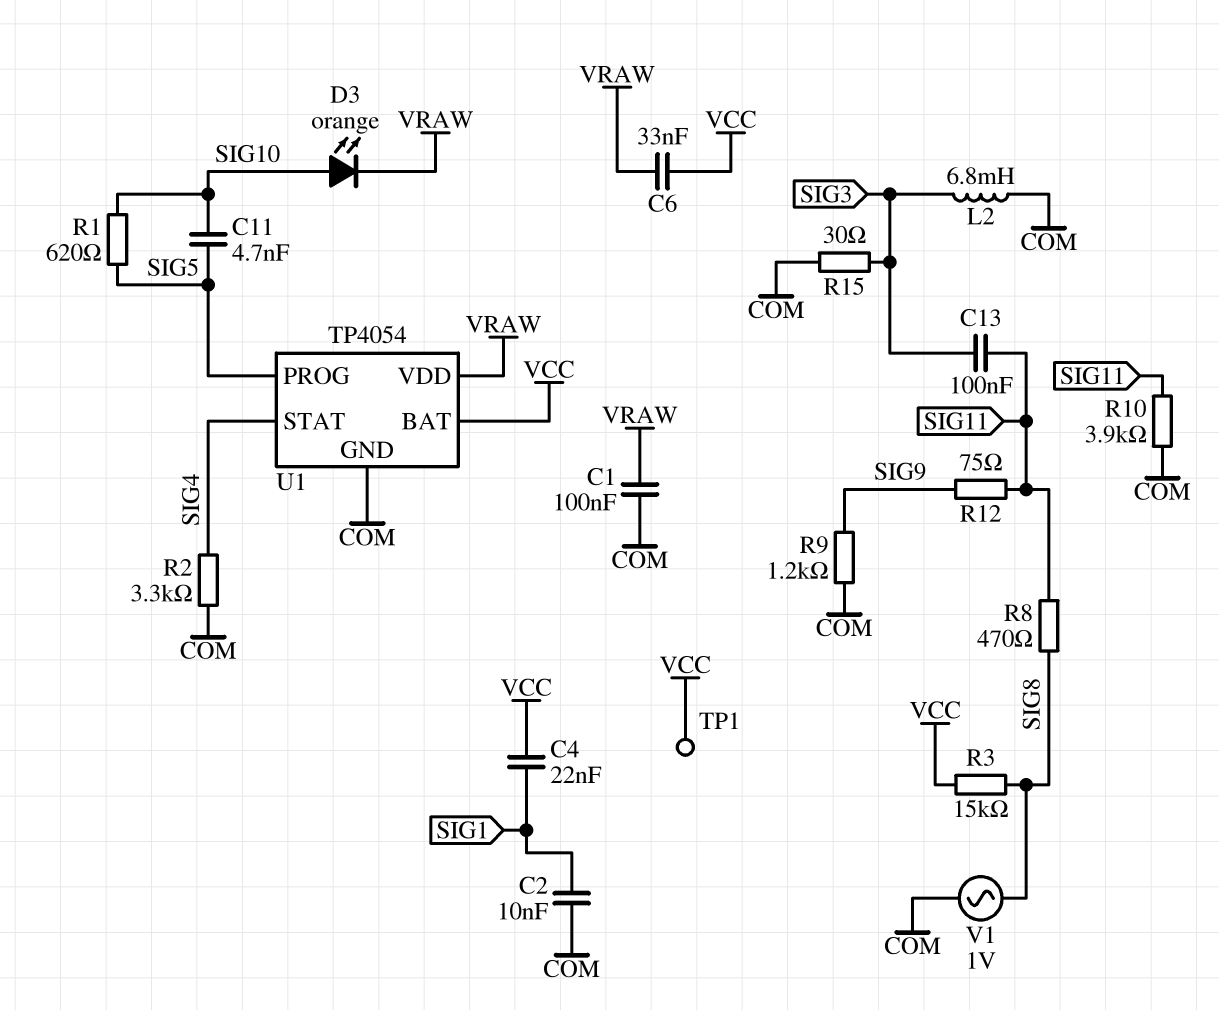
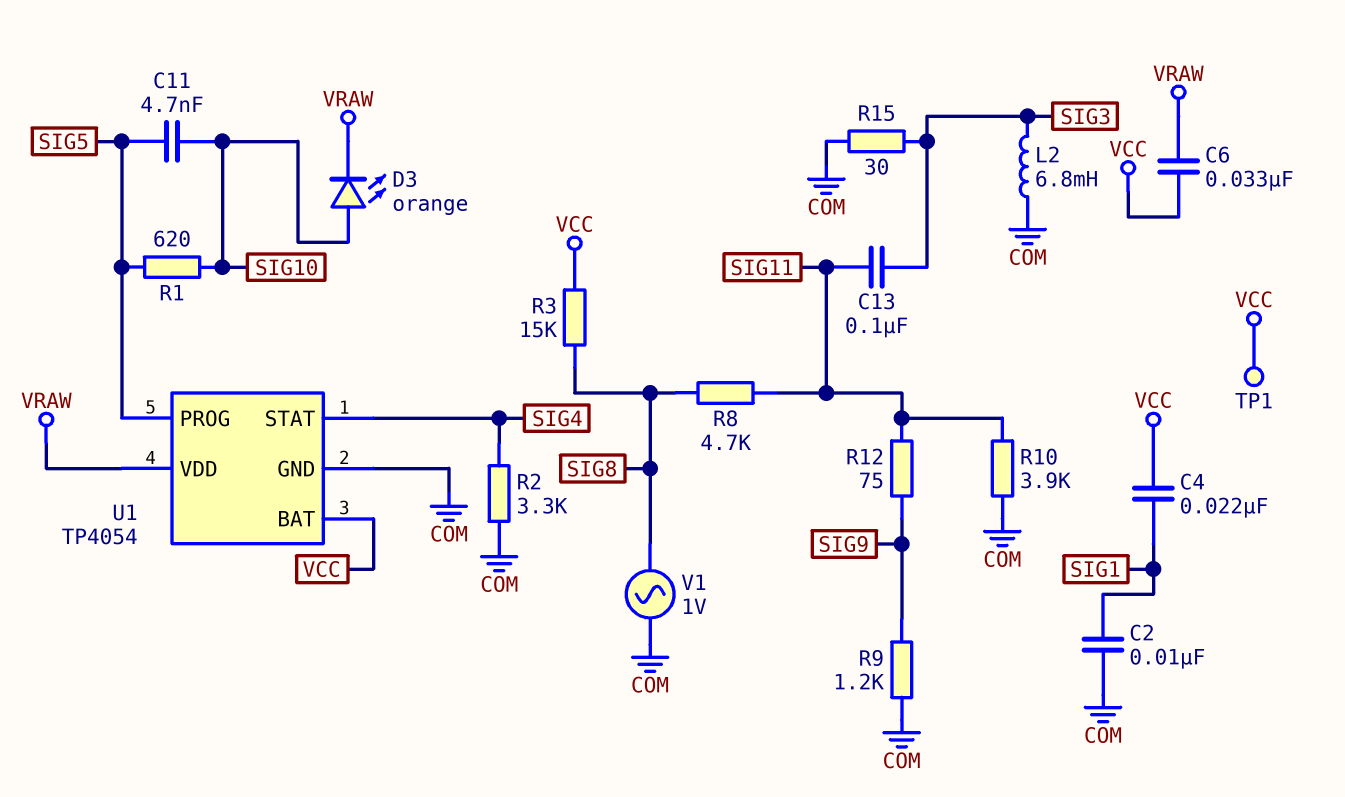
C1: 100nF (COM, VRAW) -> none
R8: 470 (SIG8, SIG11) -> 4.7k (SIG8, SIG11)

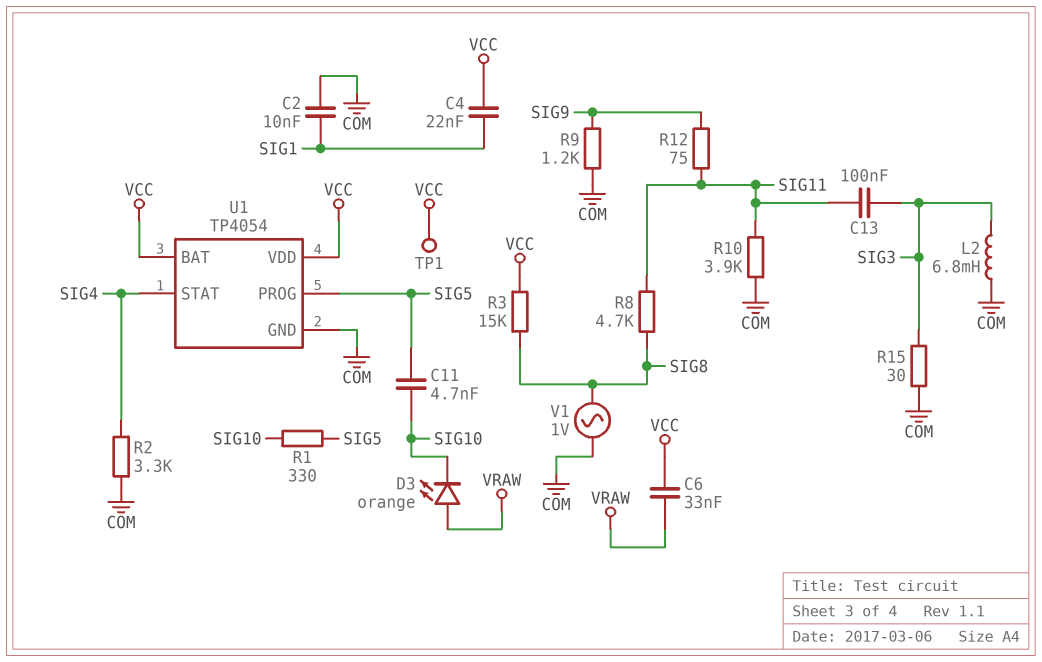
D3: LED orange (A SIG10, K VRAW) -> LED orange (A VRAW, K SIG10)
R1: 620 (SIG5, SIG10) -> 330 (SIG5, SIG10)
U1 pin VDD: VRAW -> VCC

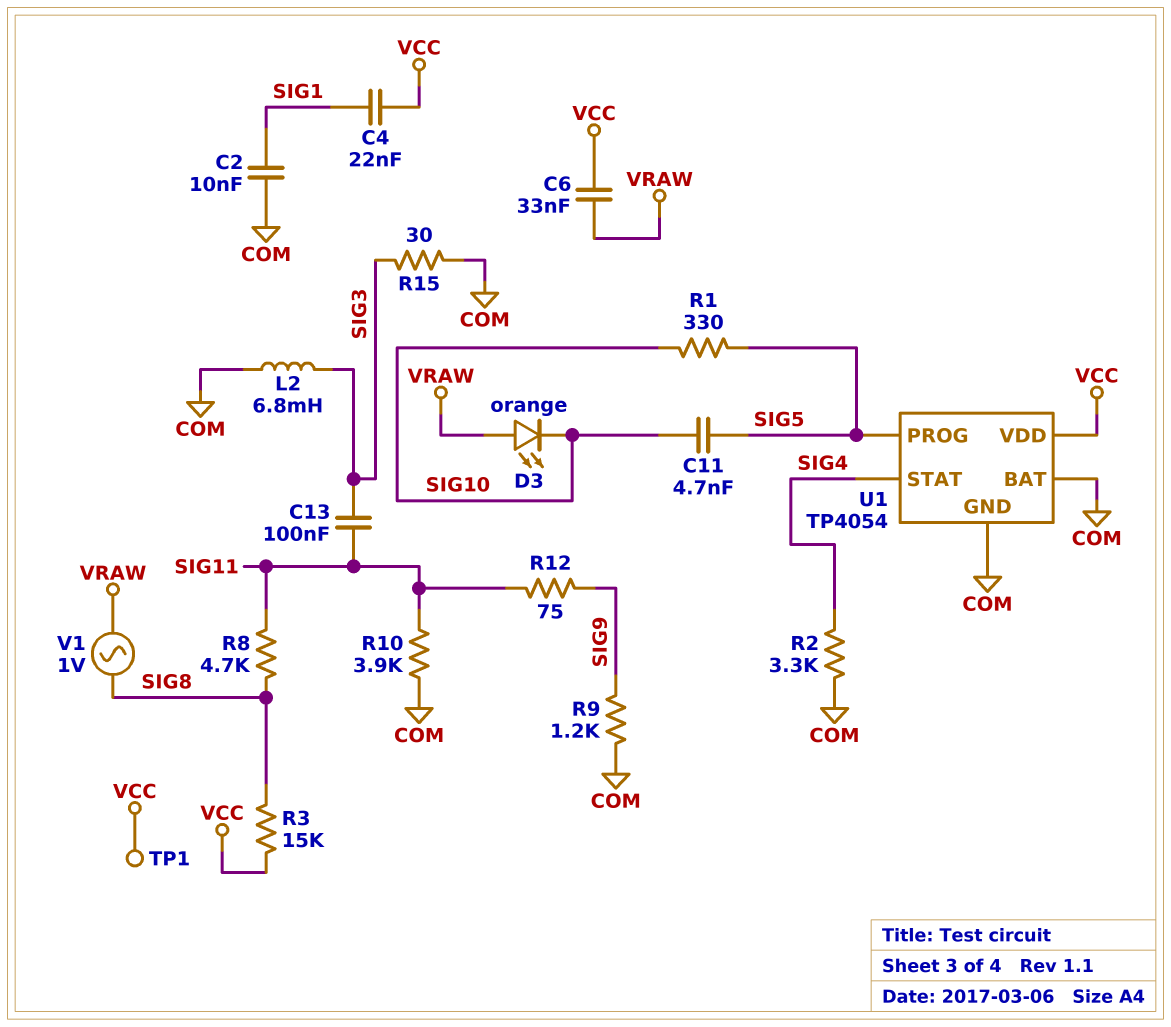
U1 pin BAT: VCC -> COM
V1: AC 1V (COM, SIG8) -> AC 1V (SIG8, VRAW)

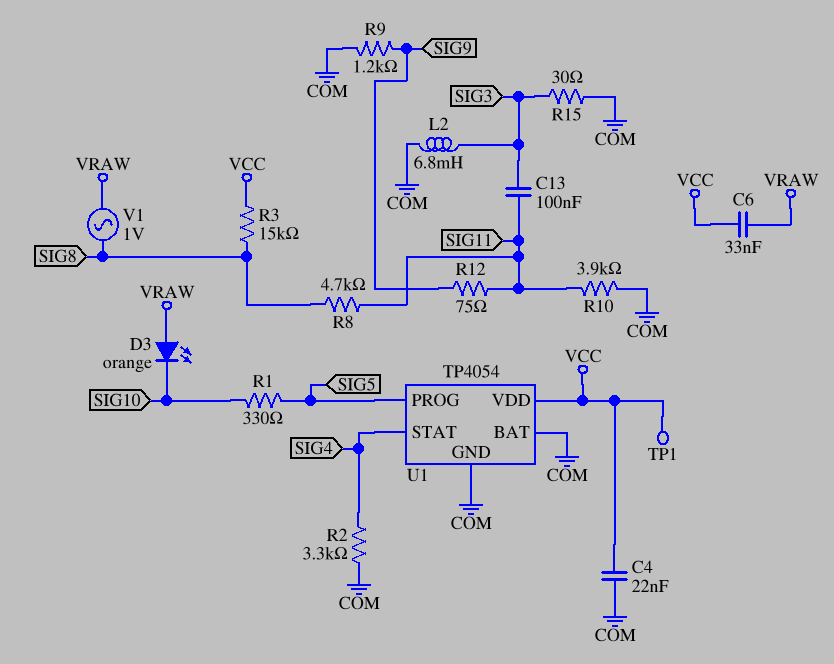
C2: 10nF (COM, SIG1) -> none
C4: 22nF (SIG1, VCC) -> 22nF (COM, VCC)
C11: 4.7nF (SIG5, SIG10) -> none

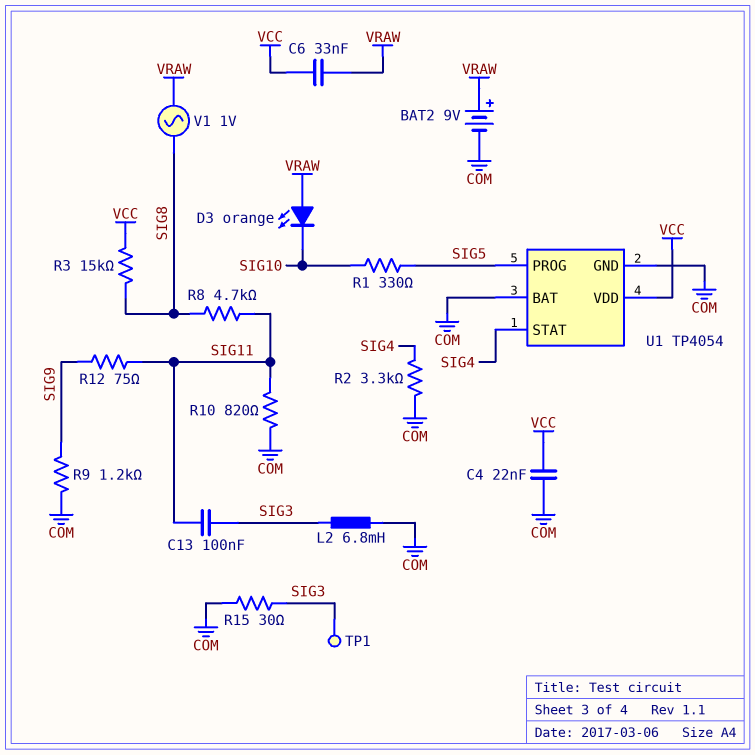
BAT2: none -> 9V (plus VRAW, minus COM)
R10: 3.9k (COM, SIG11) -> 820 (COM, SIG11)
TP1: test point (VCC) -> test point (SIG3)

